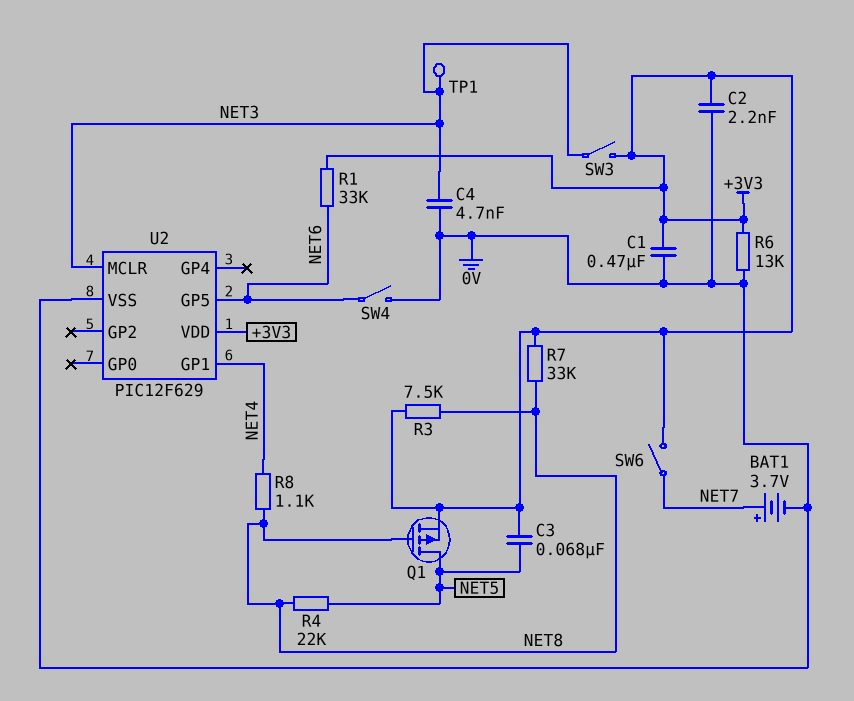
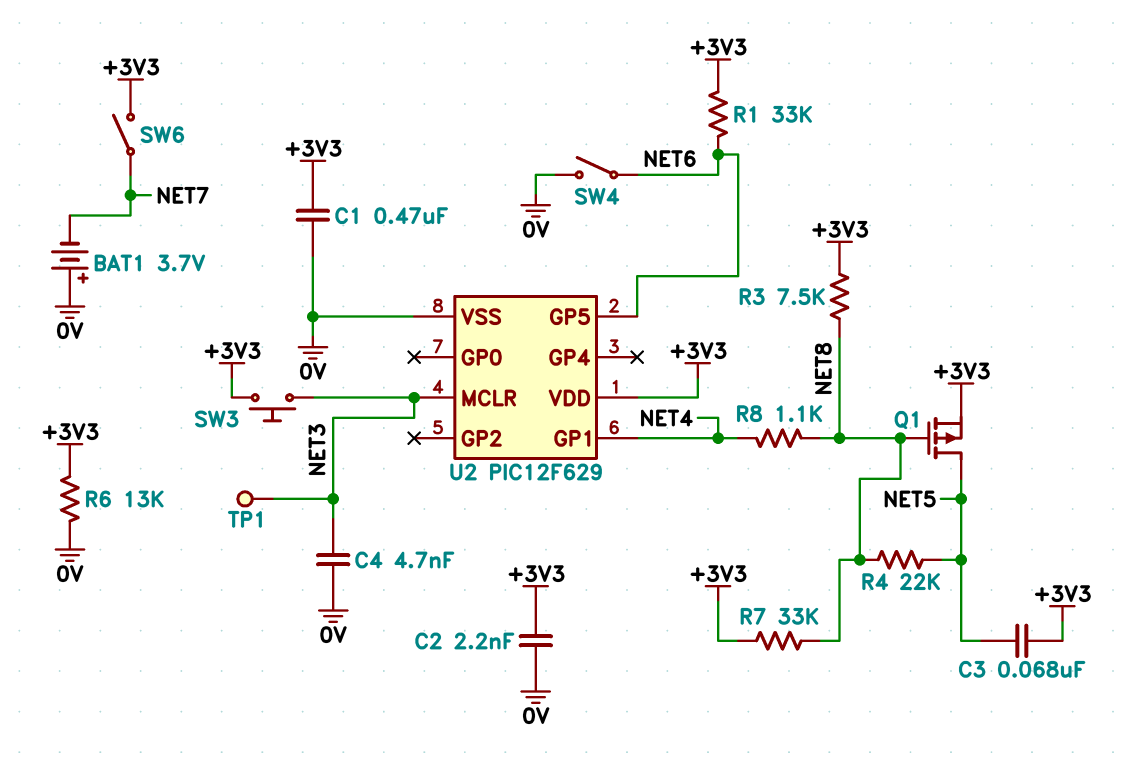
BAT1: 3.7V (plus NET7, minus 0V) -> 3.7V (plus 0V, minus NET7)
SW3: switch (+3V3, NET3) -> button (+3V3, NET3)

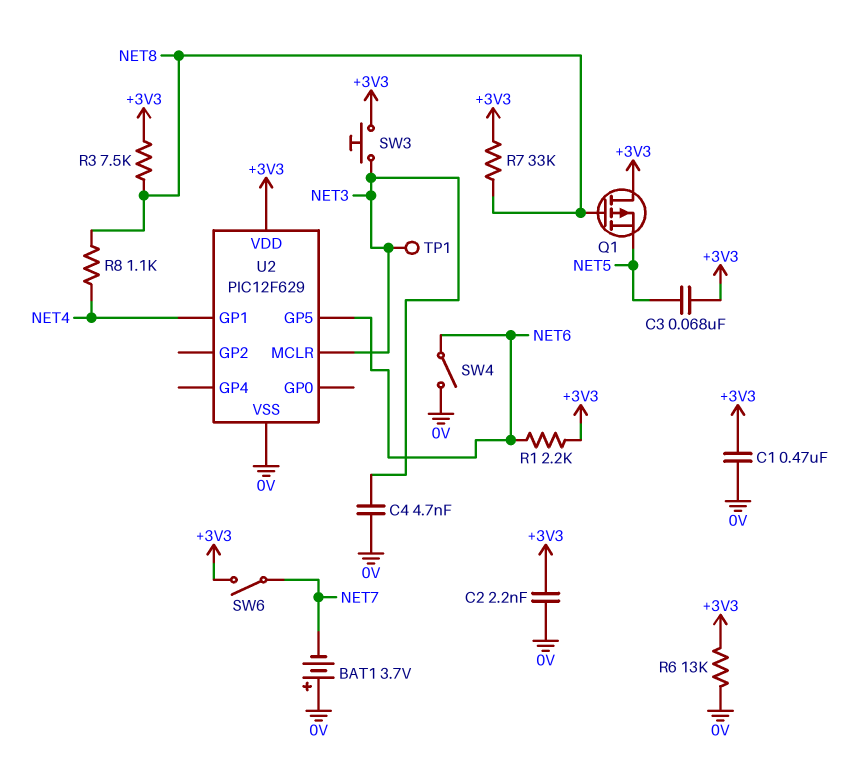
Q1: PMOS (G NET8, D NET5, S +3V3) -> PMOS (G NET8, D +3V3, S NET5)
R1: 33k (+3V3, NET6) -> 2.2k (+3V3, NET6)
R4: 22k (NET5, NET8) -> none

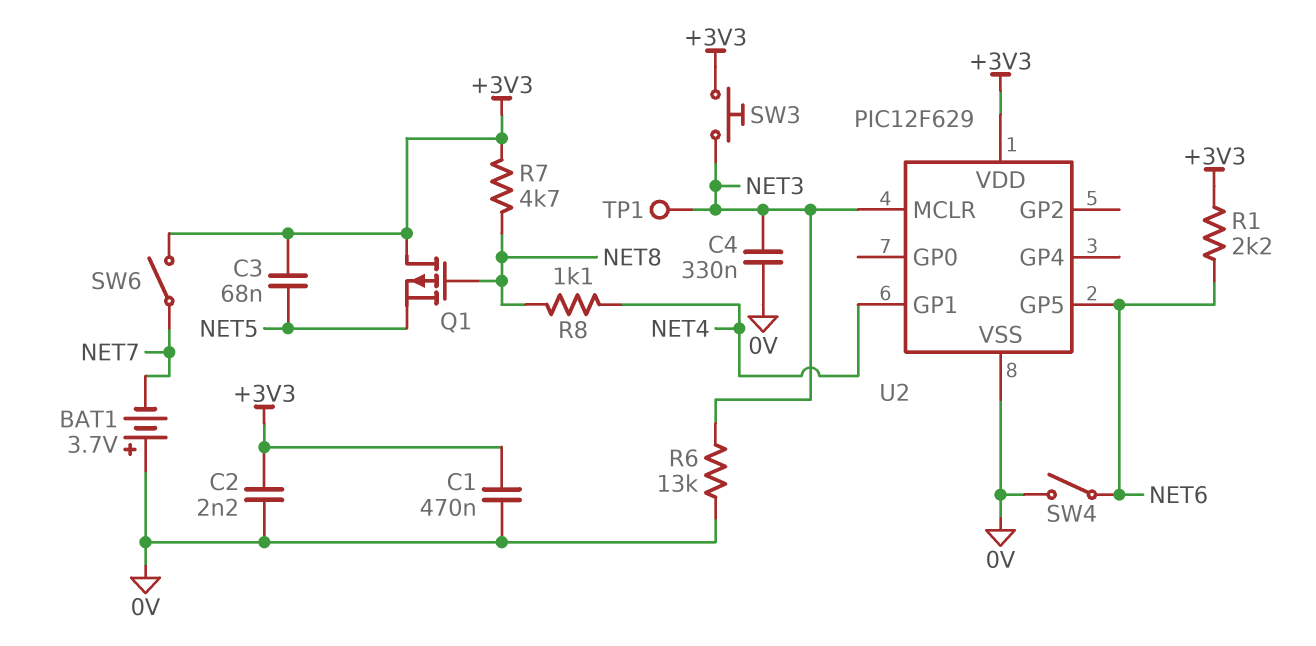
C4: 4.7nF (0V, NET3) -> 330nF (0V, NET3)
R3: 7.5k (+3V3, NET8) -> none
R6: 13k (+3V3, 0V) -> 13k (0V, NET3)
R7: 33k (+3V3, NET8) -> 4.7k (+3V3, NET8)

